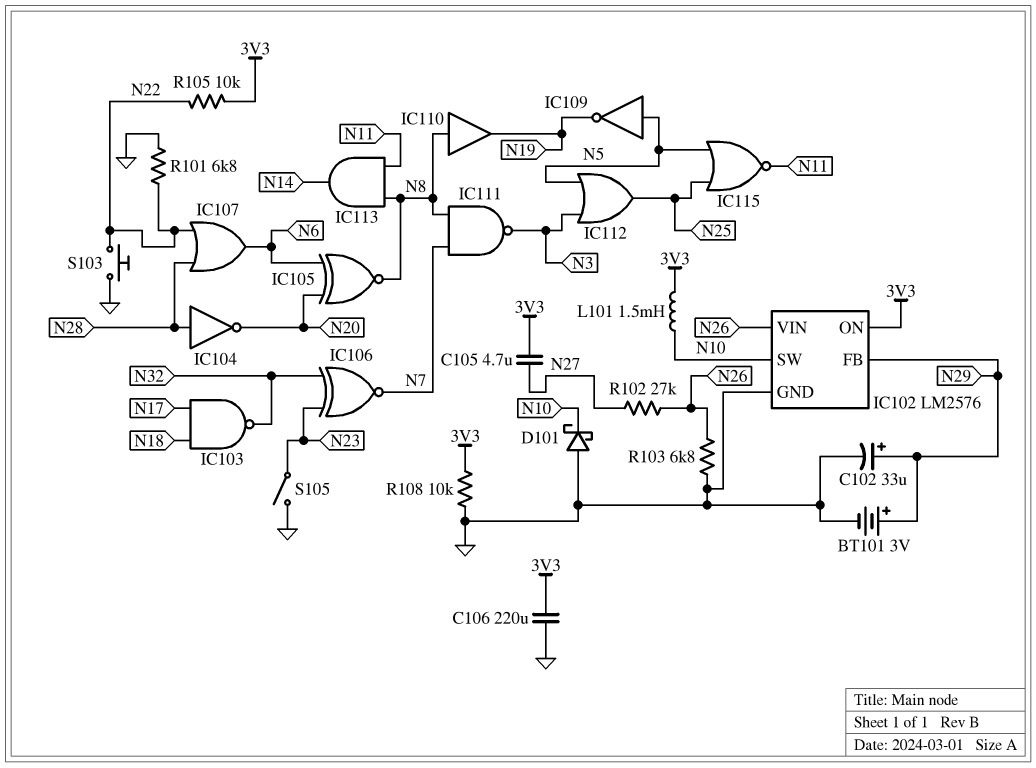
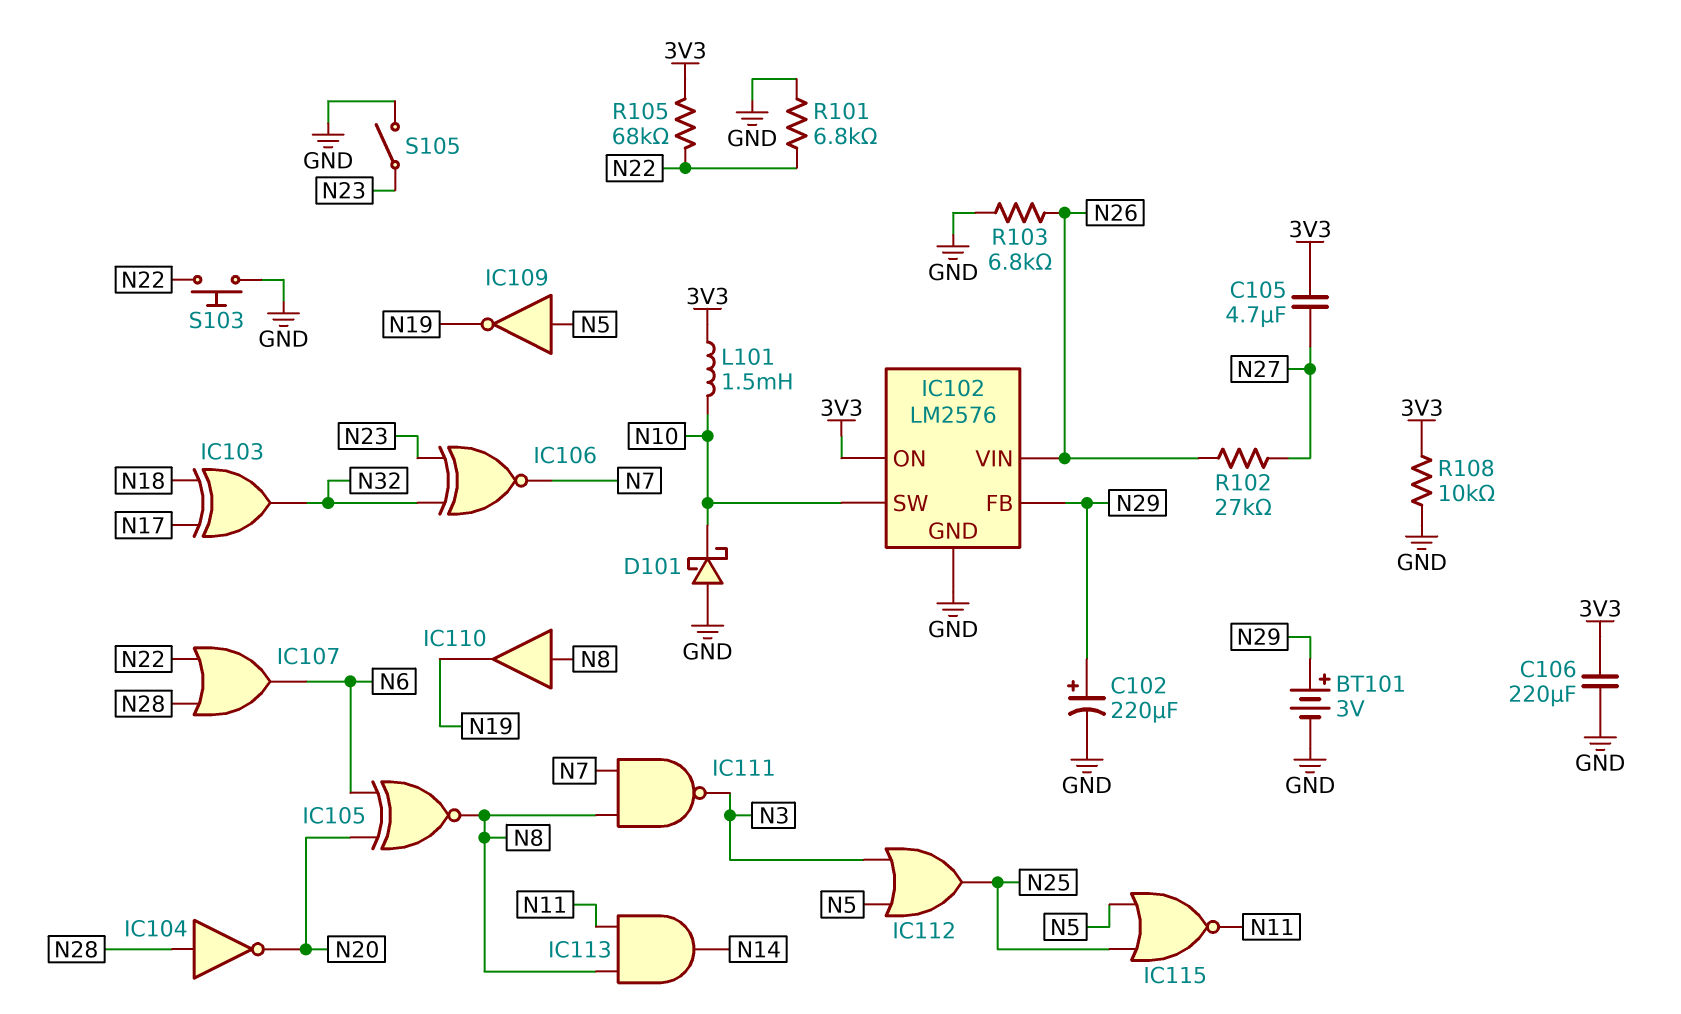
C102: 33uF (plus N29, minus GND) -> 220uF (plus N29, minus GND)
IC103: NAND (in N17, in N18, out N32) -> XOR (in N17, in N18, out N32)
R105: 10k (3V3, N22) -> 68k (3V3, N22)

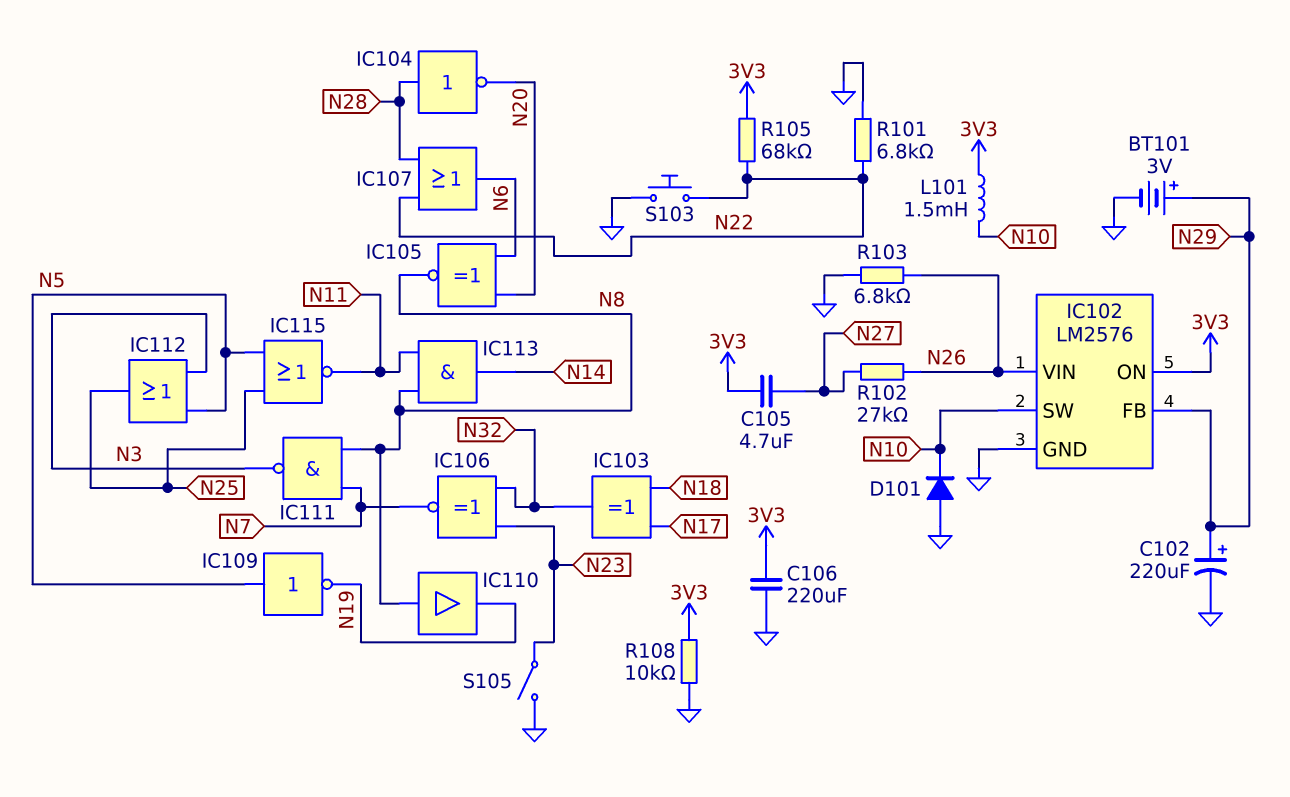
D101: schottky (A GND, K N10) -> diode (A GND, K N10)

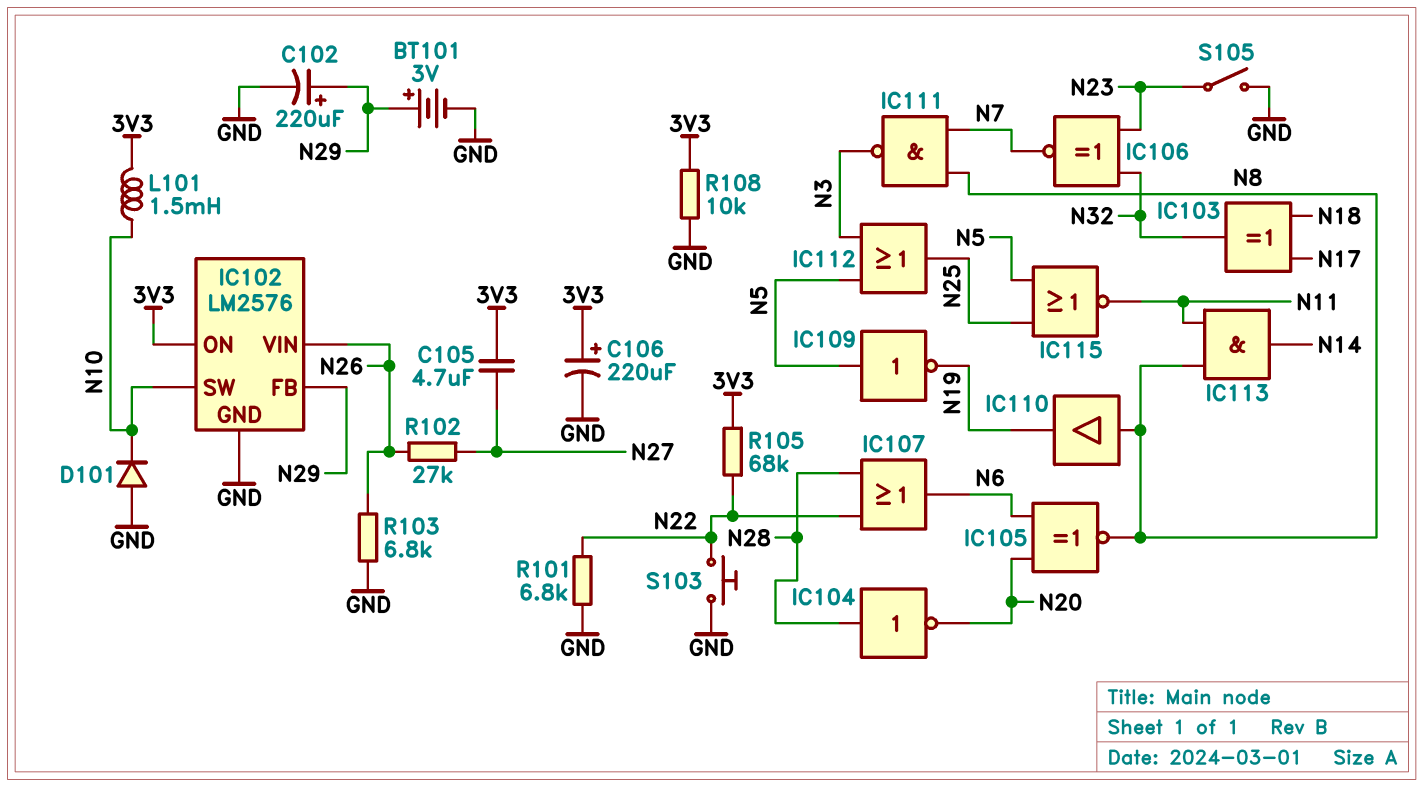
C106: 220uF (3V3, GND) -> 220uF (plus 3V3, minus GND)

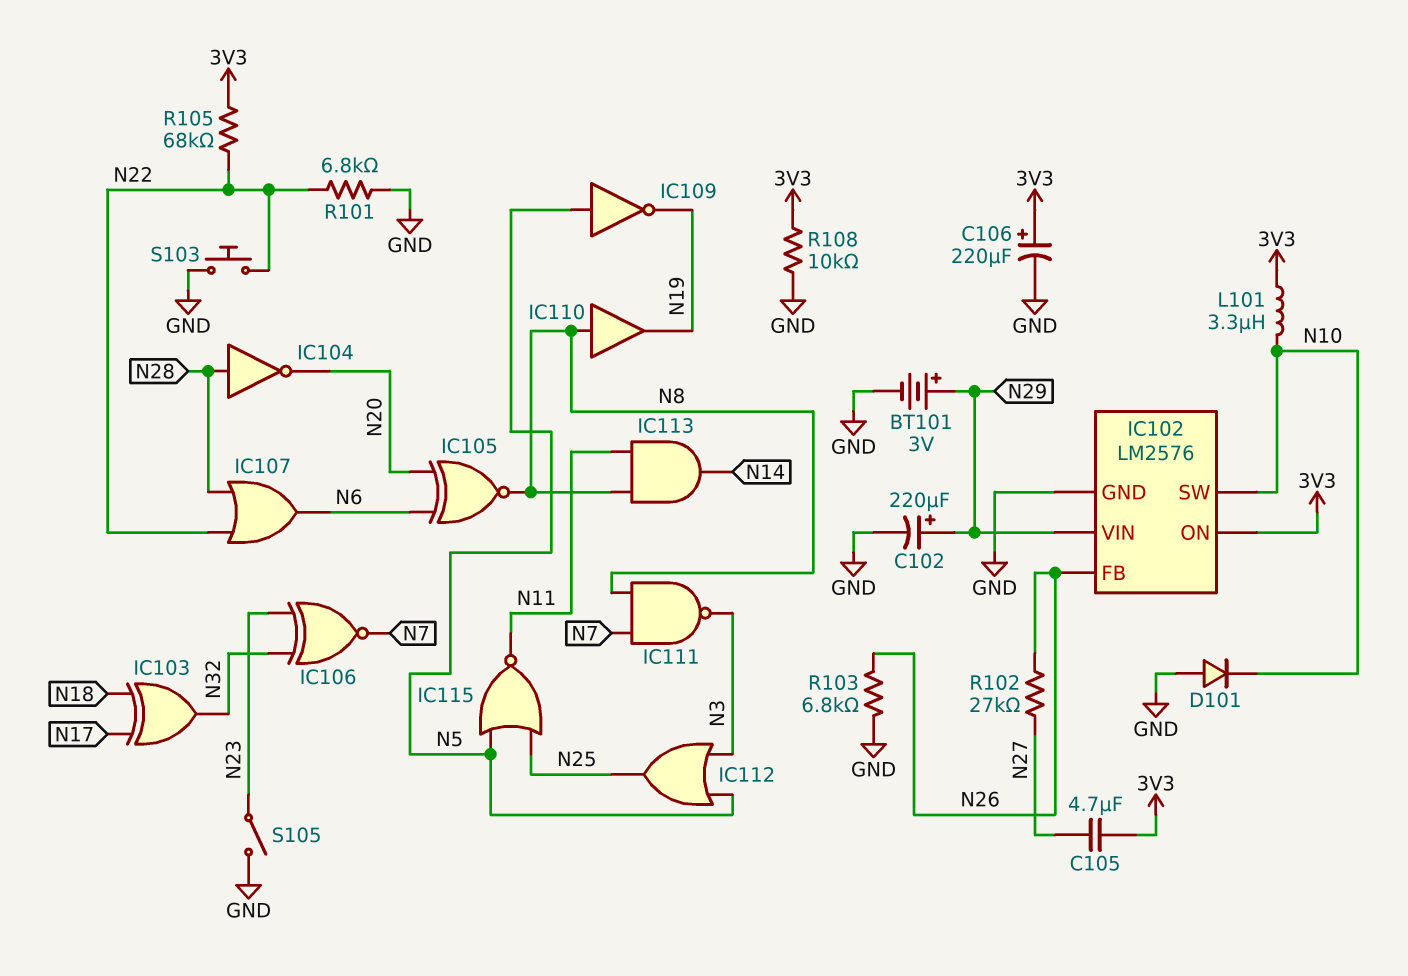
IC102 pin FB: N29 -> N26
IC102 pin VIN: N26 -> N29
L101: 1.5mH (3V3, N10) -> 3.3uH (3V3, N10)

